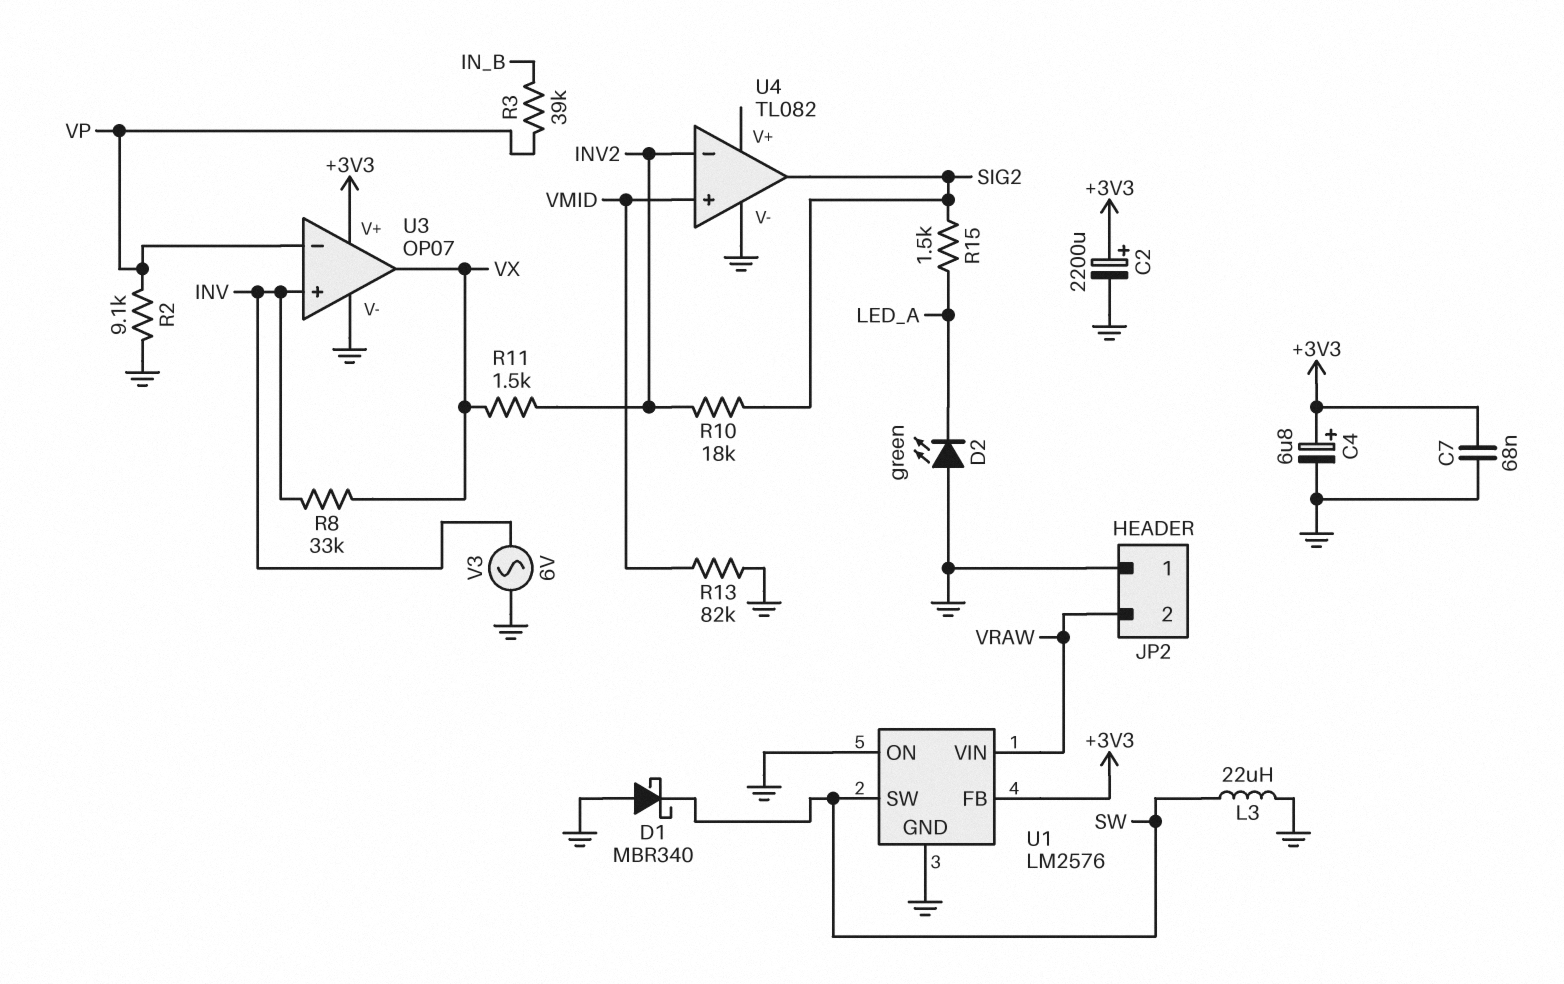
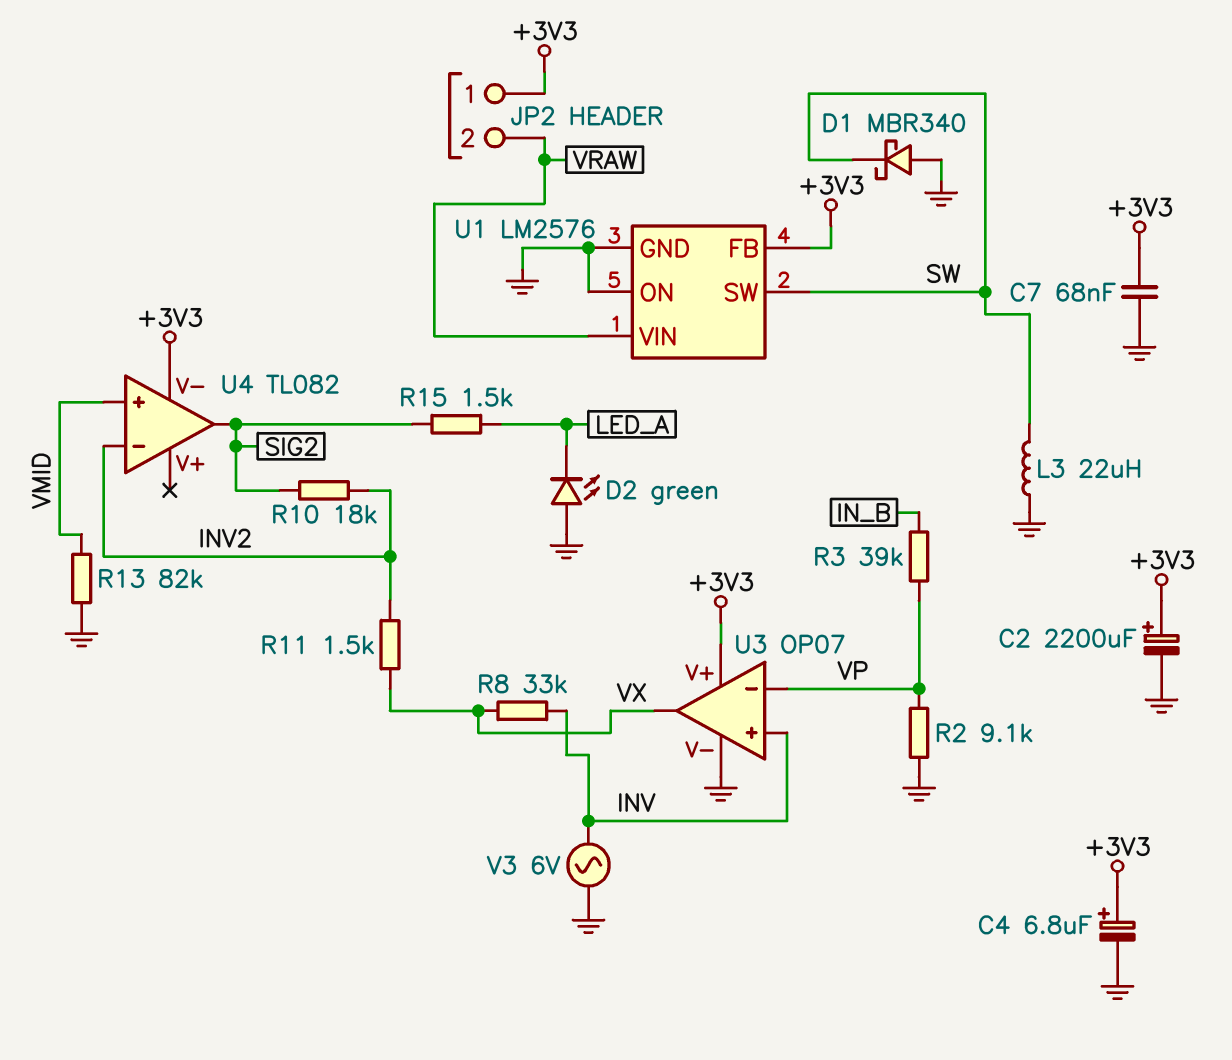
JP2 pin 1: GND -> +3V3
U4 pin V-: GND -> +3V3

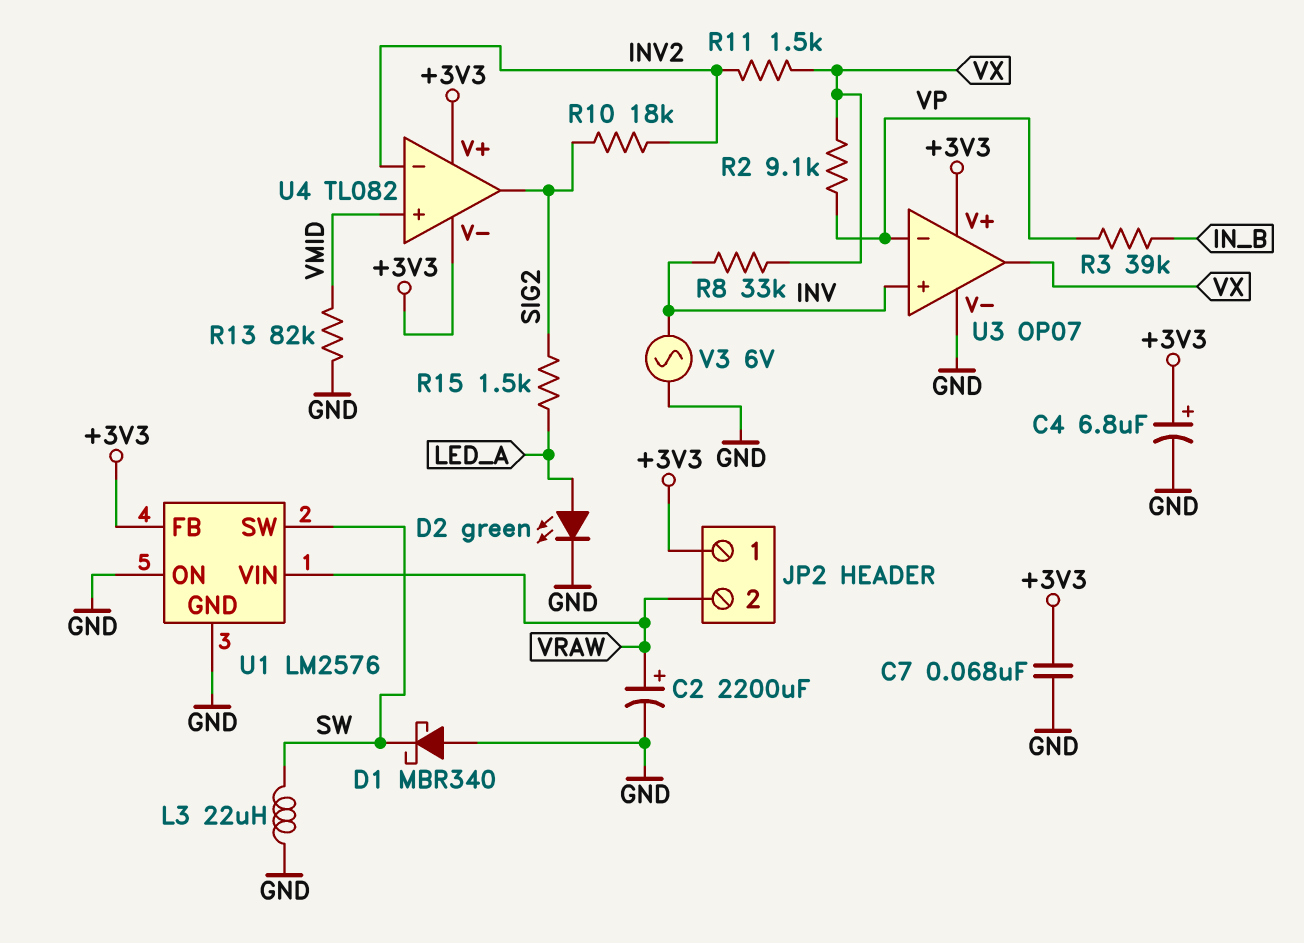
C2: 2200uF (plus +3V3, minus GND) -> 2200uF (plus VRAW, minus GND)
D2: LED green (A GND, K LED_A) -> LED green (A LED_A, K GND)
R2: 9.1k (GND, VP) -> 9.1k (VP, VX)
U4 pin V+: none -> +3V3

